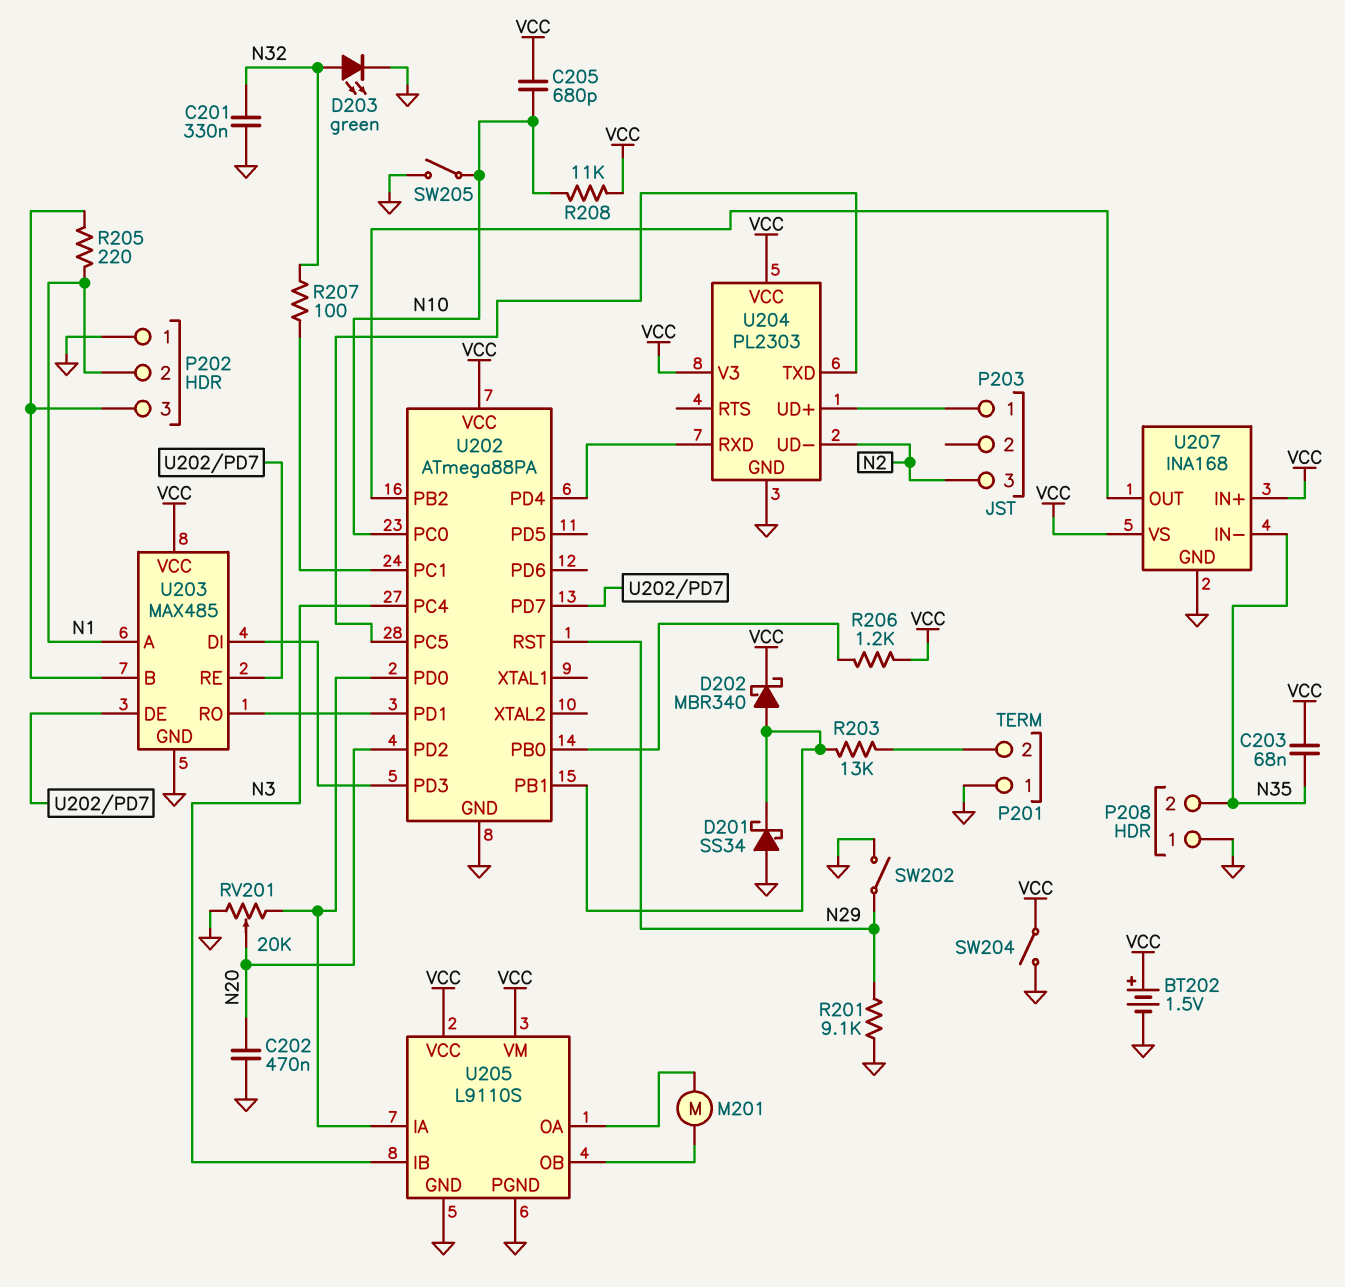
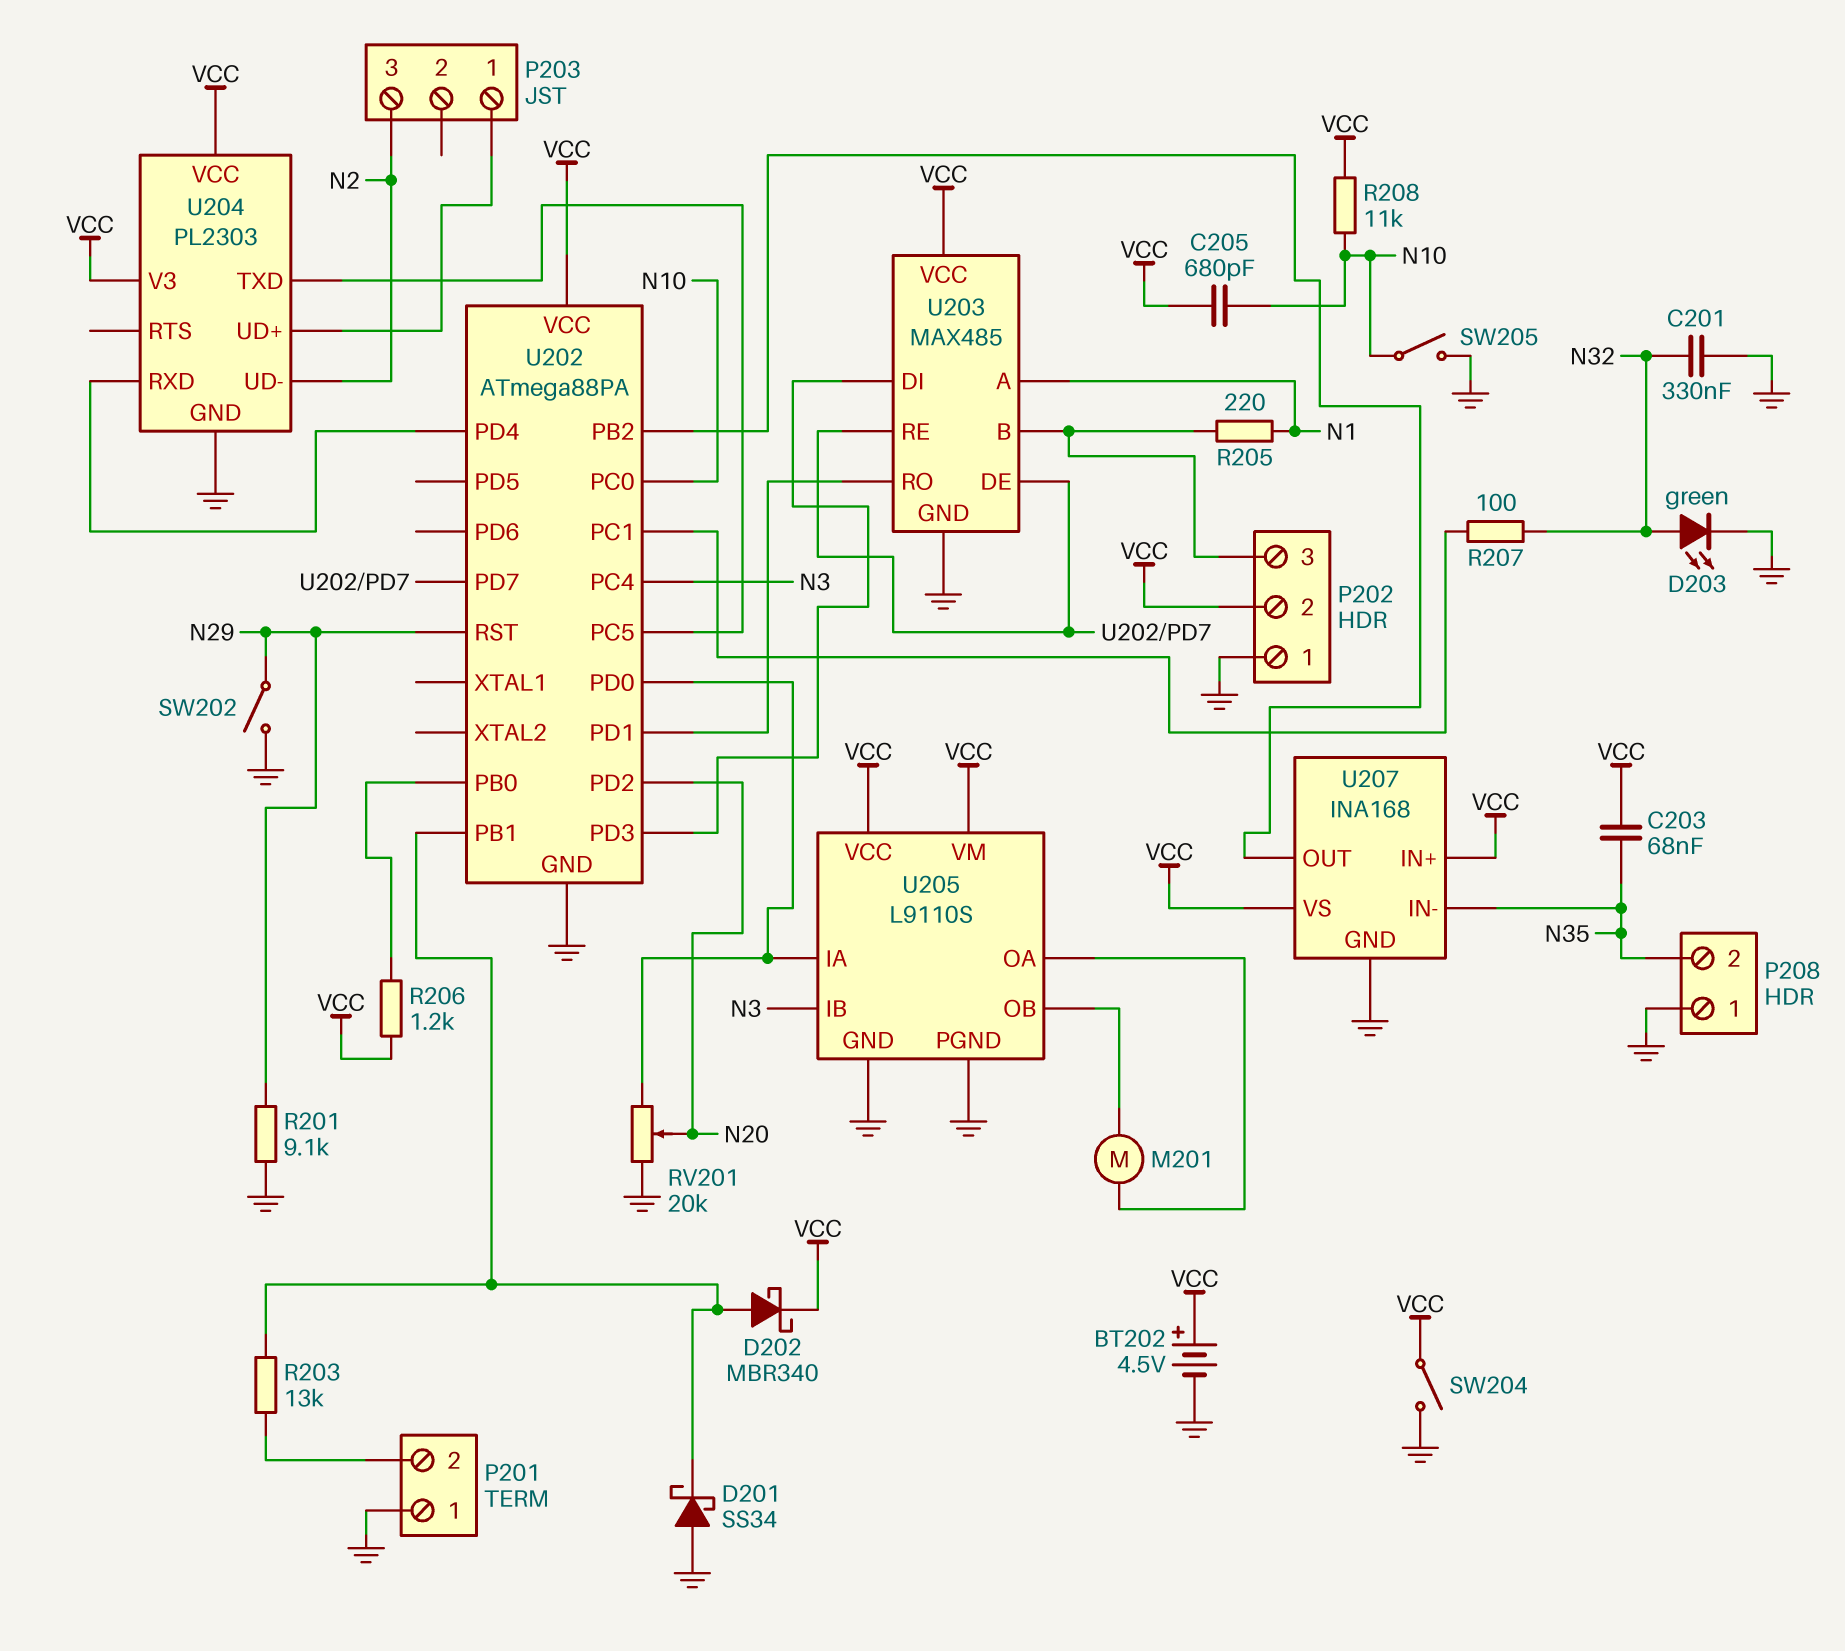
BT202: 1.5V (plus VCC, minus GND) -> 4.5V (plus VCC, minus GND)
C202: 470nF (GND, N20) -> none
P202 pin 2: N1 -> VCC

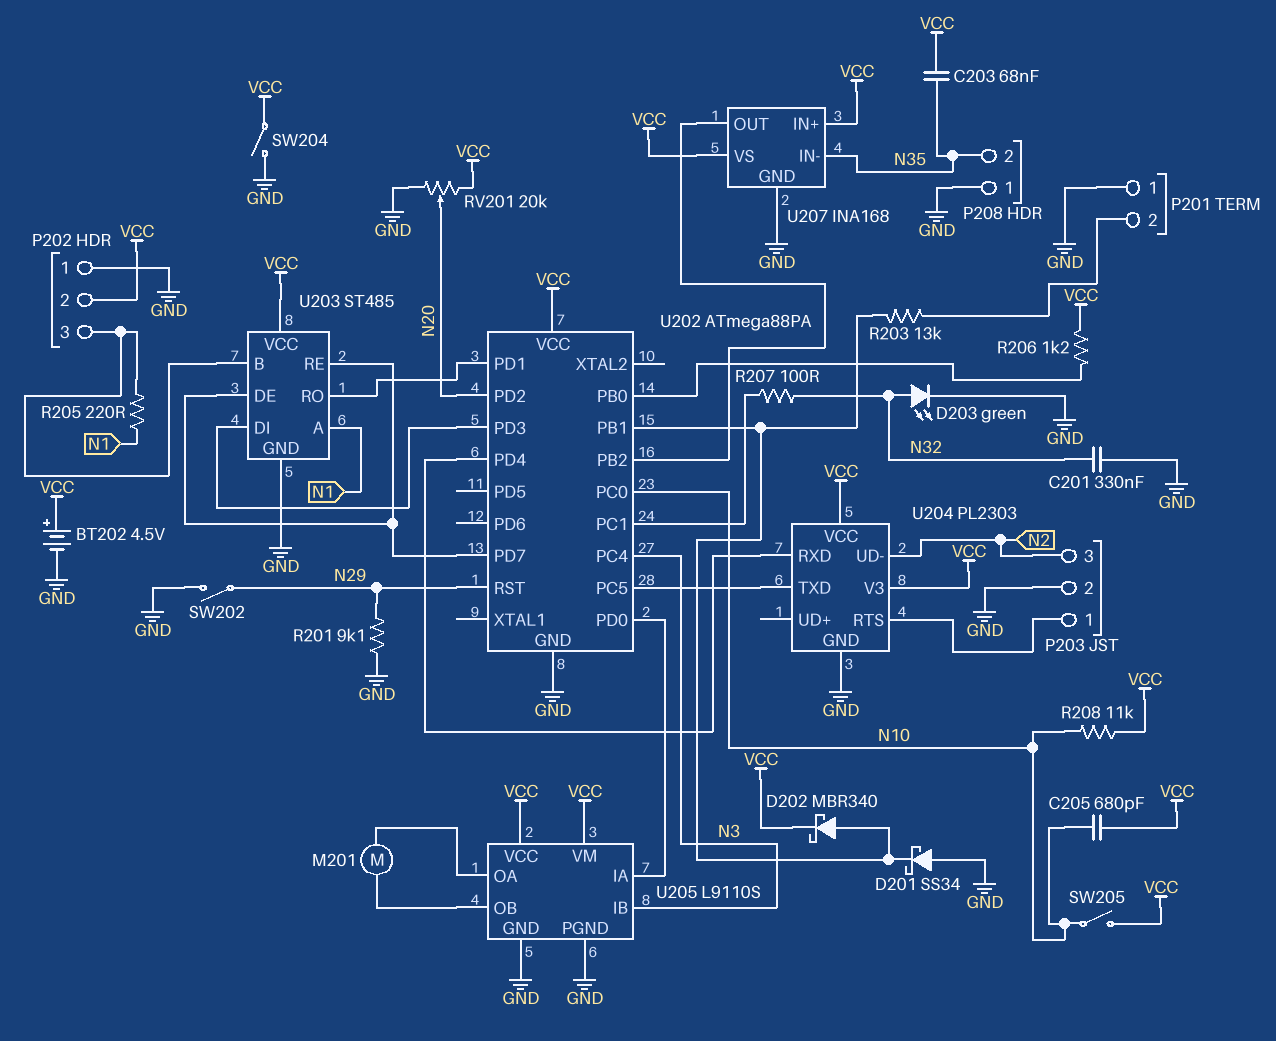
P203 pin 2: none -> GND
RV201: 20k (GND, U202/PD0, wiper N20) -> 20k (GND, VCC, wiper N20)
SW205: switch (GND, N10) -> switch (N10, VCC)
U203: MAX485 -> ST485
U204 pin RTS: none -> P203/1
U204 pin UD+: P203/1 -> none

